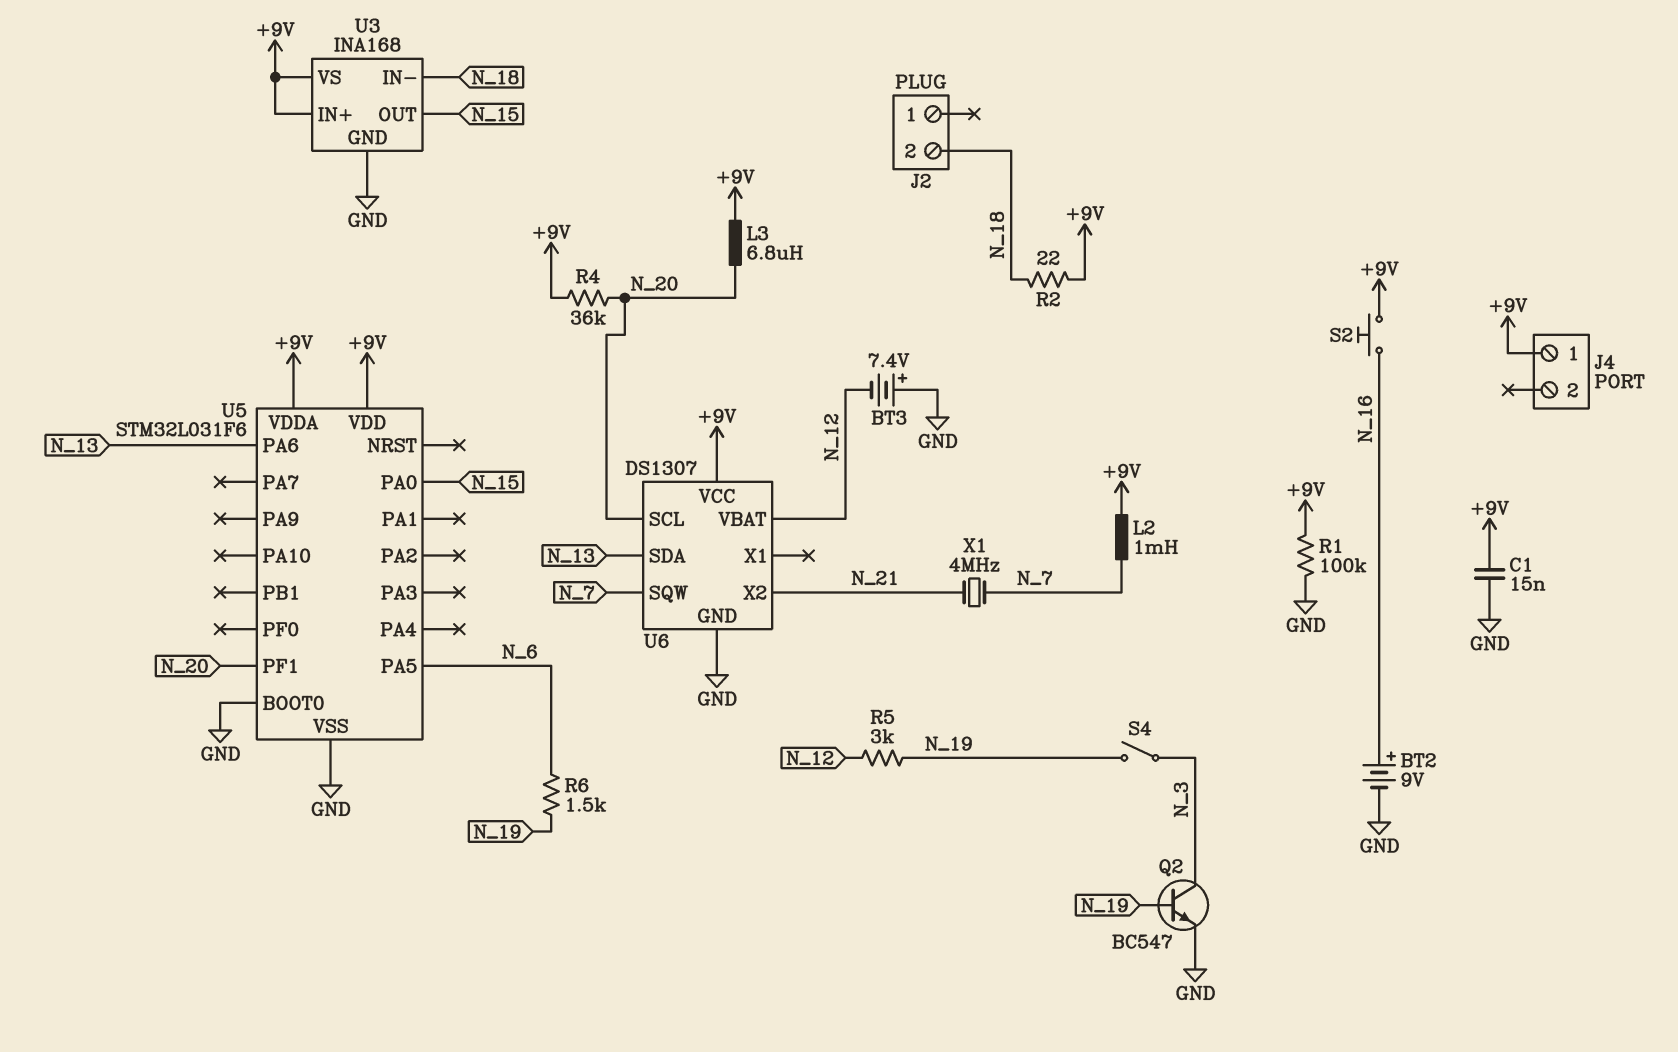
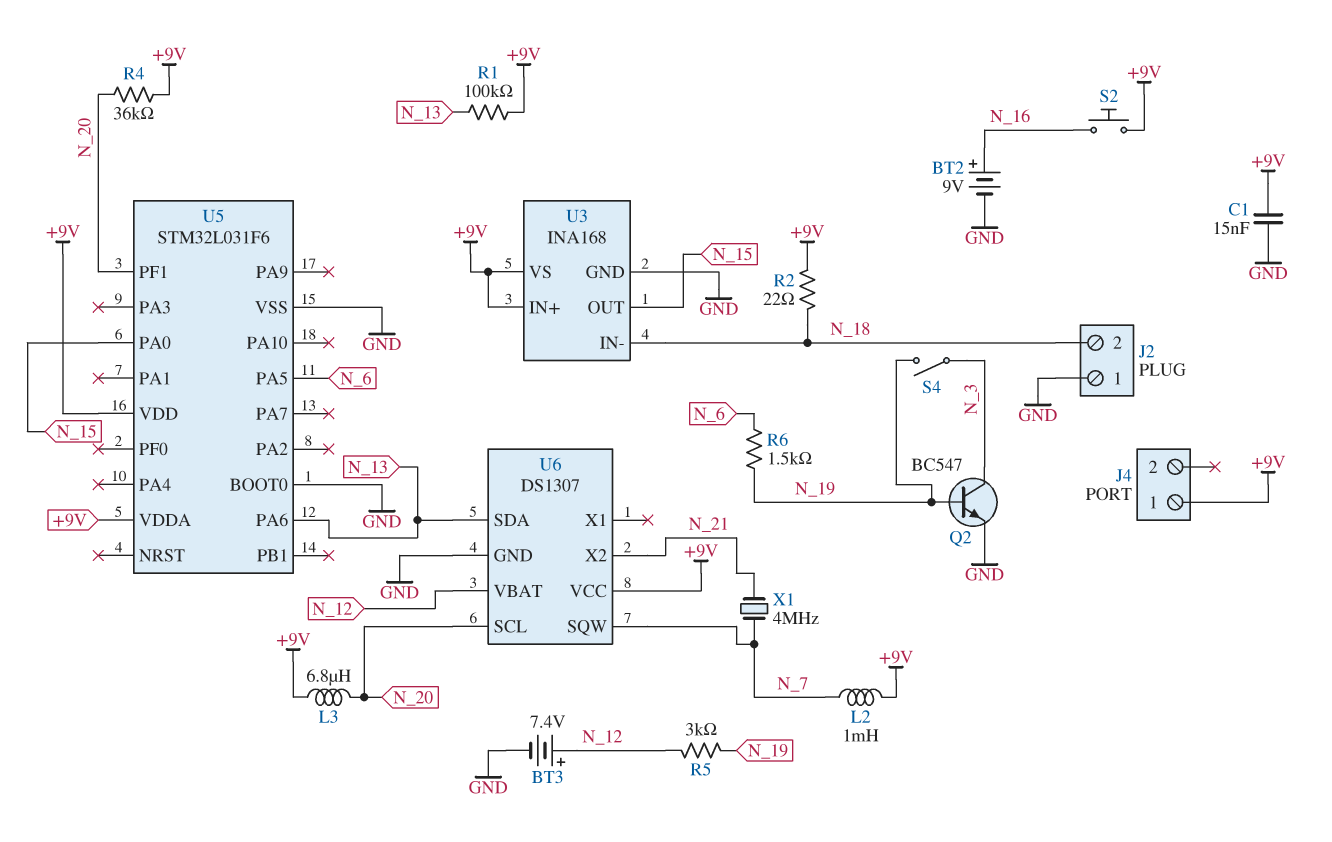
BT3: 7.4V (plus GND, minus N_12) -> 7.4V (plus N_12, minus GND)
J2 pin 1: none -> GND
R1: 100k (+9V, GND) -> 100k (+9V, N_13)

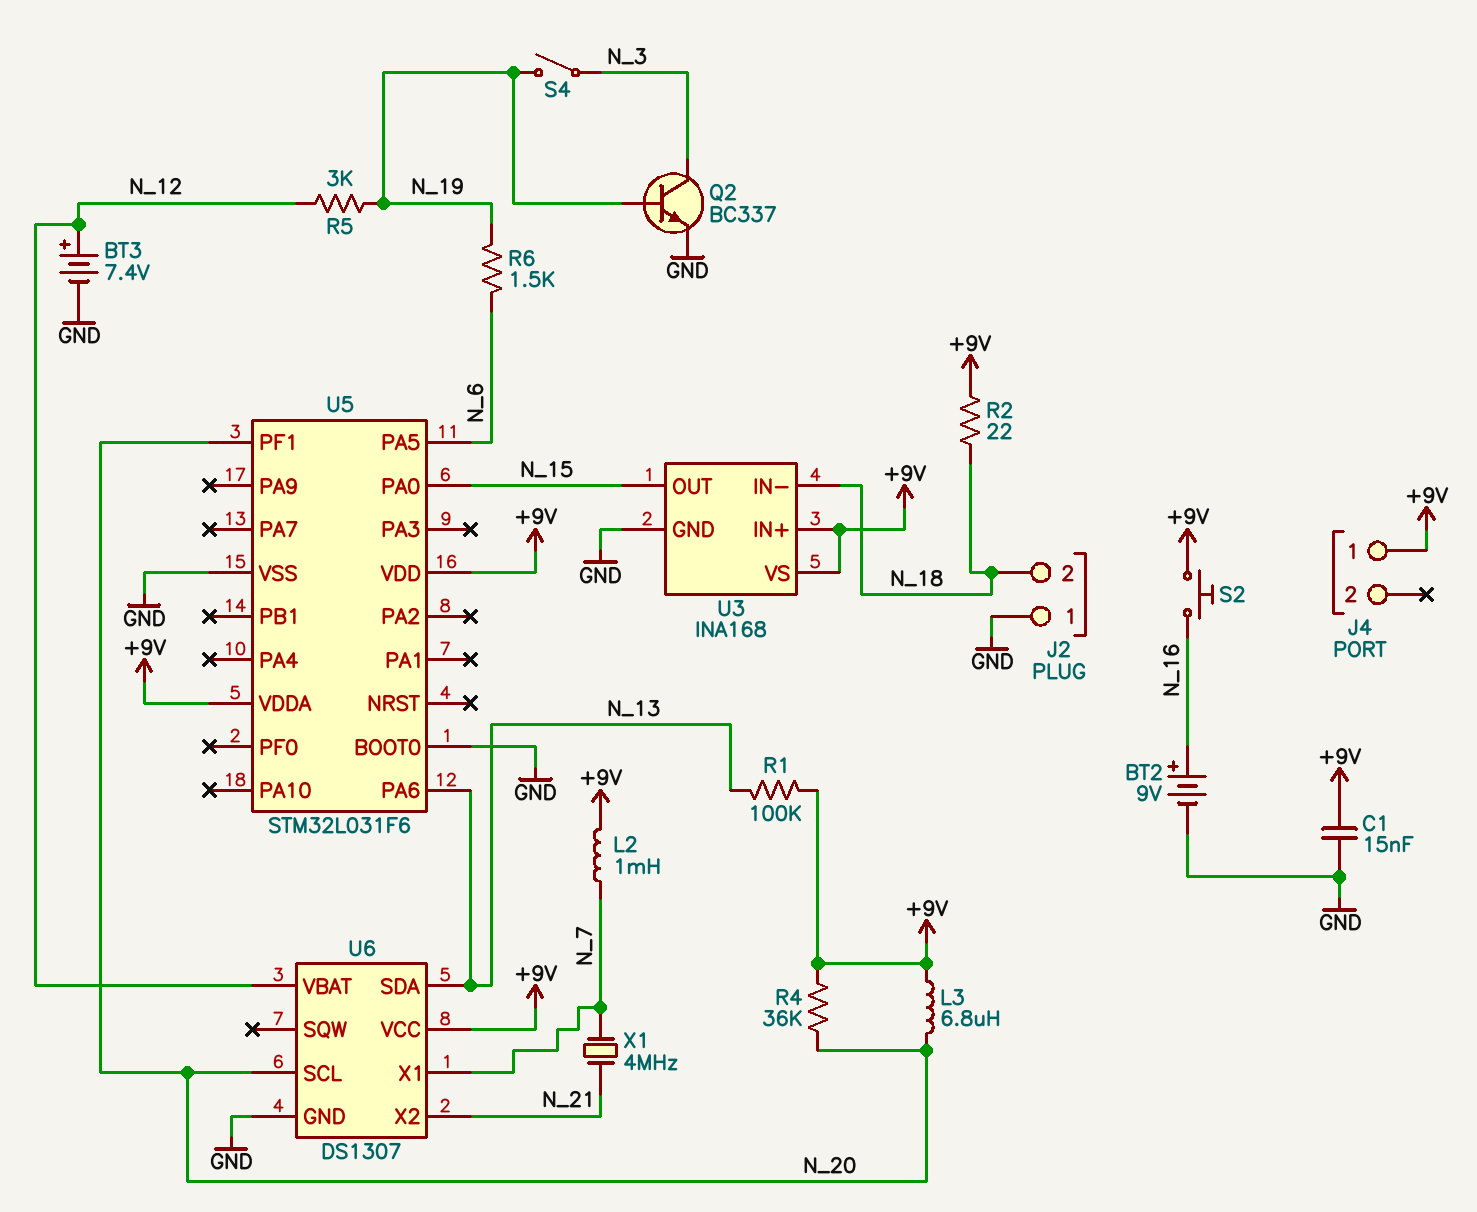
Q2: NPN BC547 (B N_19, C N_3, E GND) -> NPN BC337 (B N_19, C N_3, E GND)
U6 pin SQW: N_7 -> none
U6 pin X1: none -> N_7

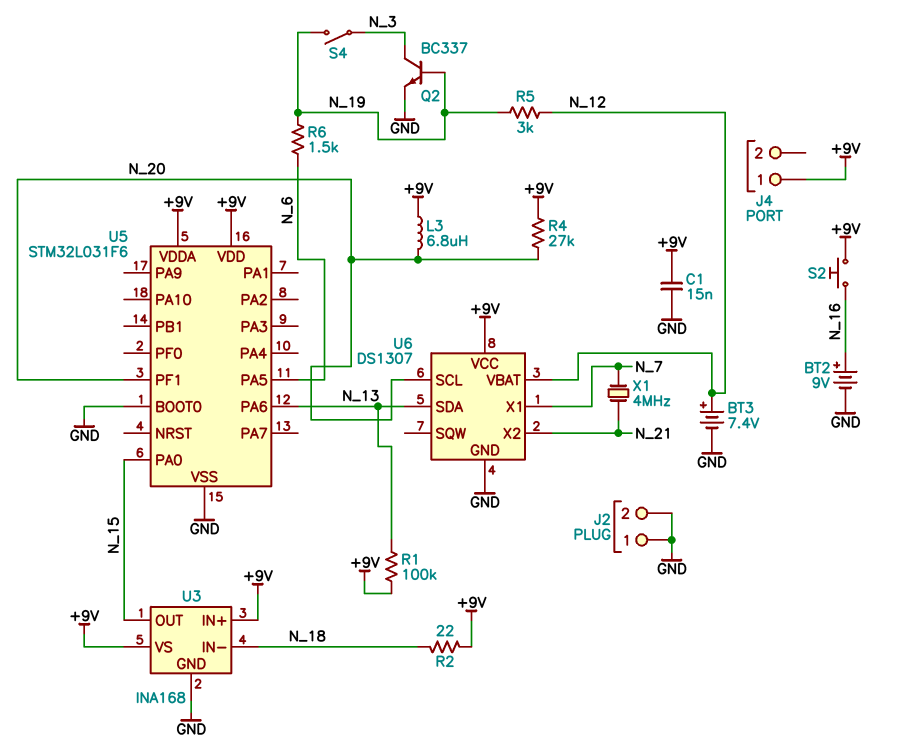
J2 pin 2: N_18 -> GND
L2: 1mH (+9V, N_7) -> none
R4: 36k (+9V, N_20) -> 27k (+9V, N_20)

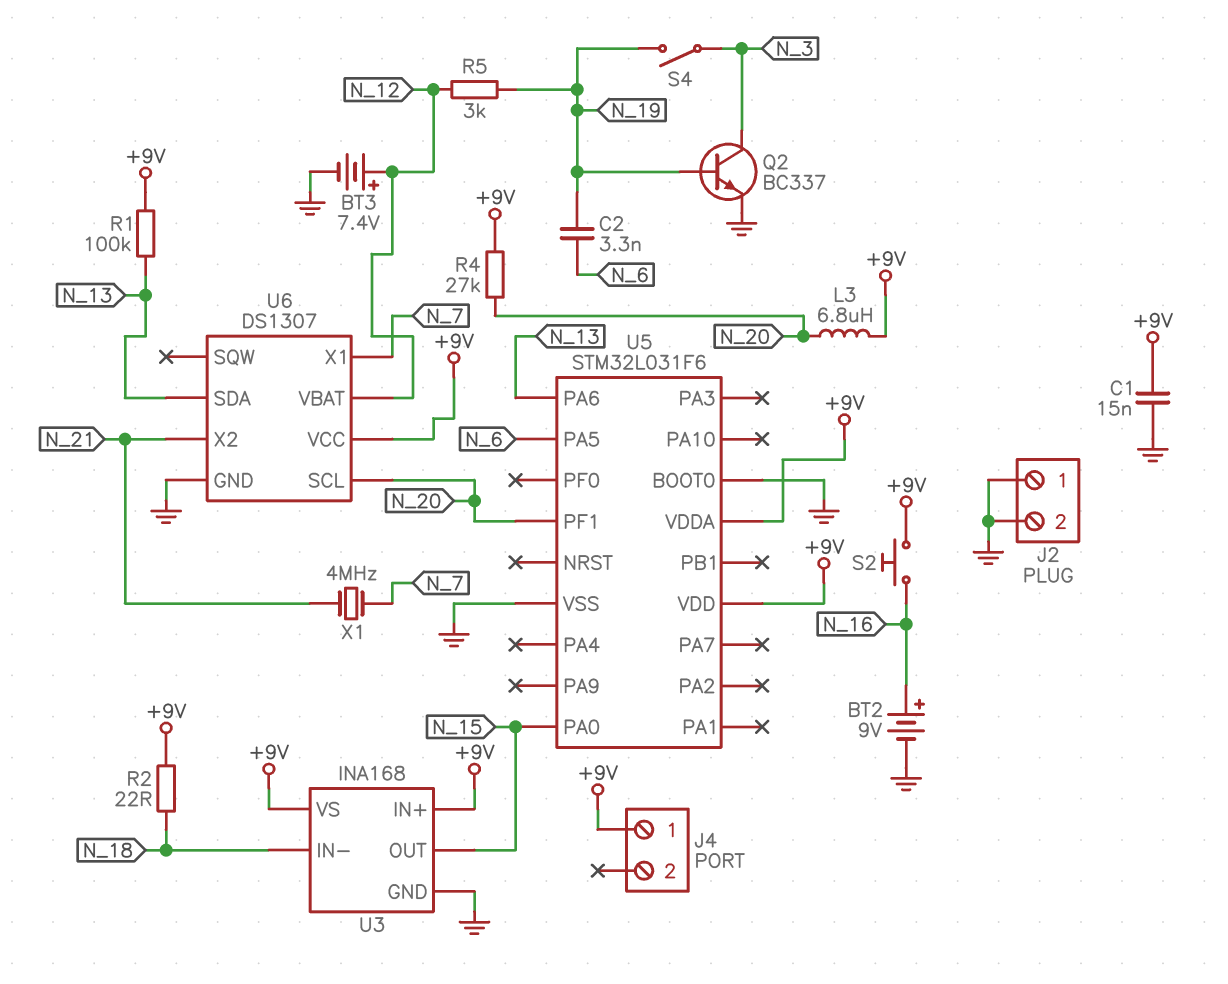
C2: none -> 3.3nF (N_6, N_19)
R6: 1.5k (N_6, N_19) -> none

